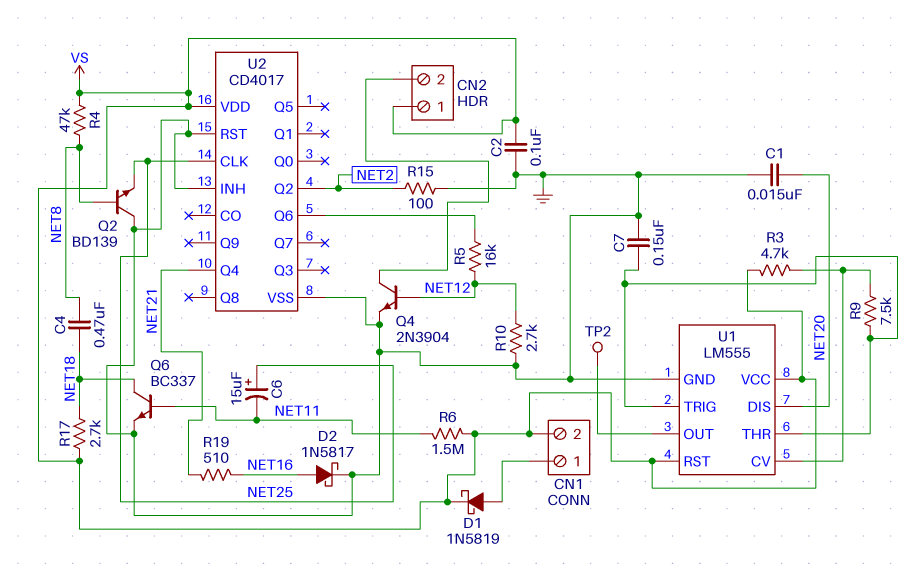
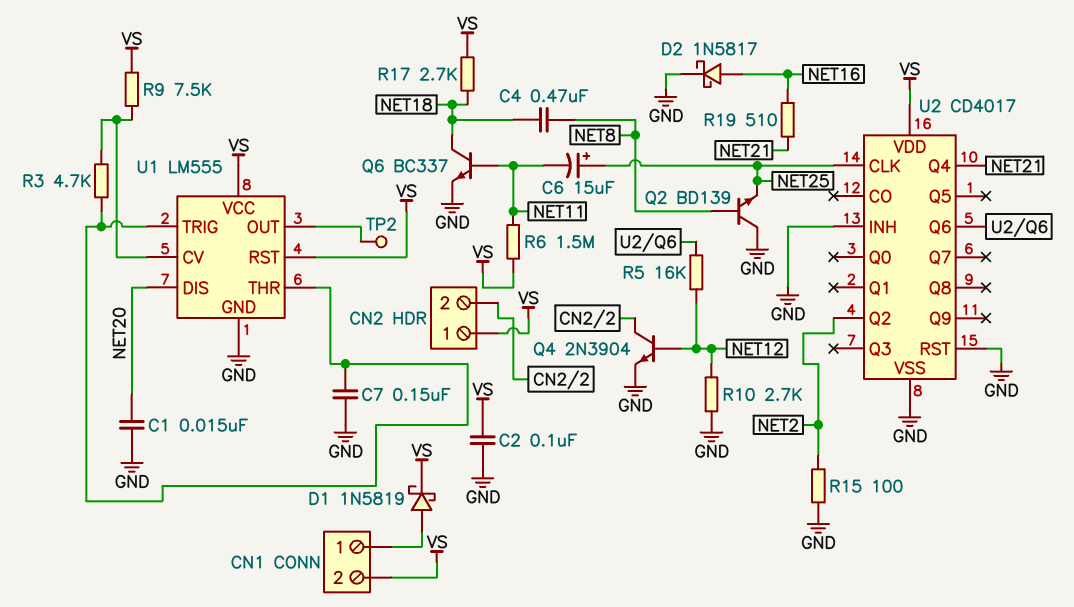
R3: 4.7k (U1/CV, VS) -> 4.7k (U1/CV, U1/THR)
R4: 47k (NET8, VS) -> none
R9: 7.5k (U1/CV, U1/THR) -> 7.5k (U1/CV, VS)

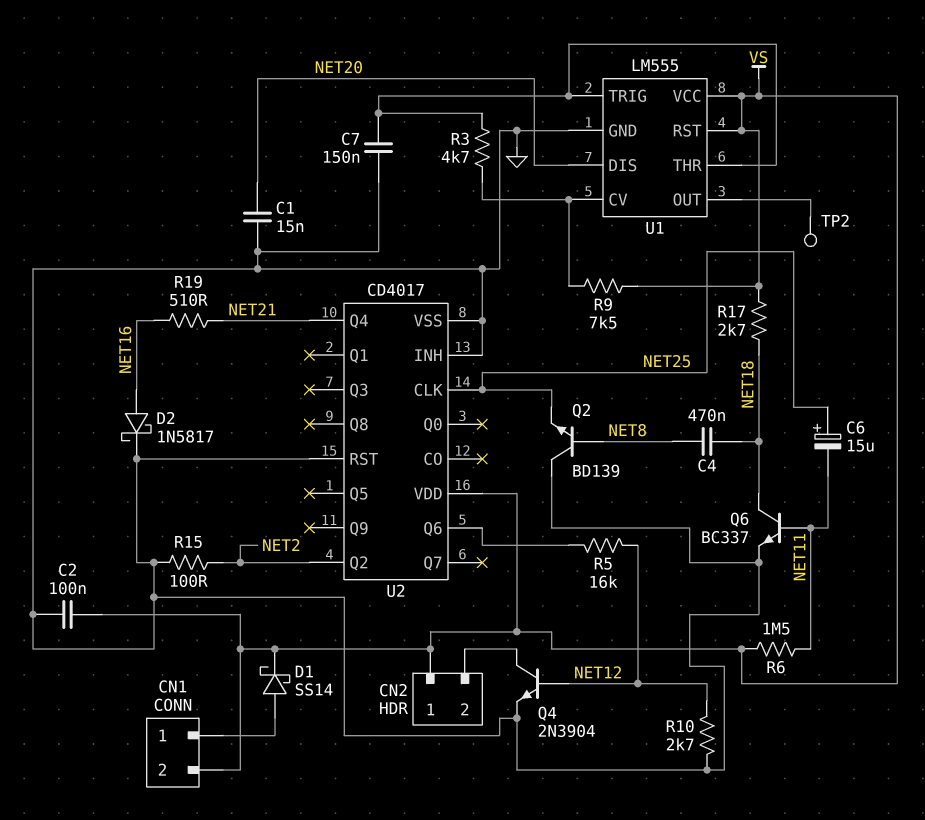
D1: schottky 1N5819 (A CN1/1, K VS) -> schottky SS14 (A CN1/1, K VS)

